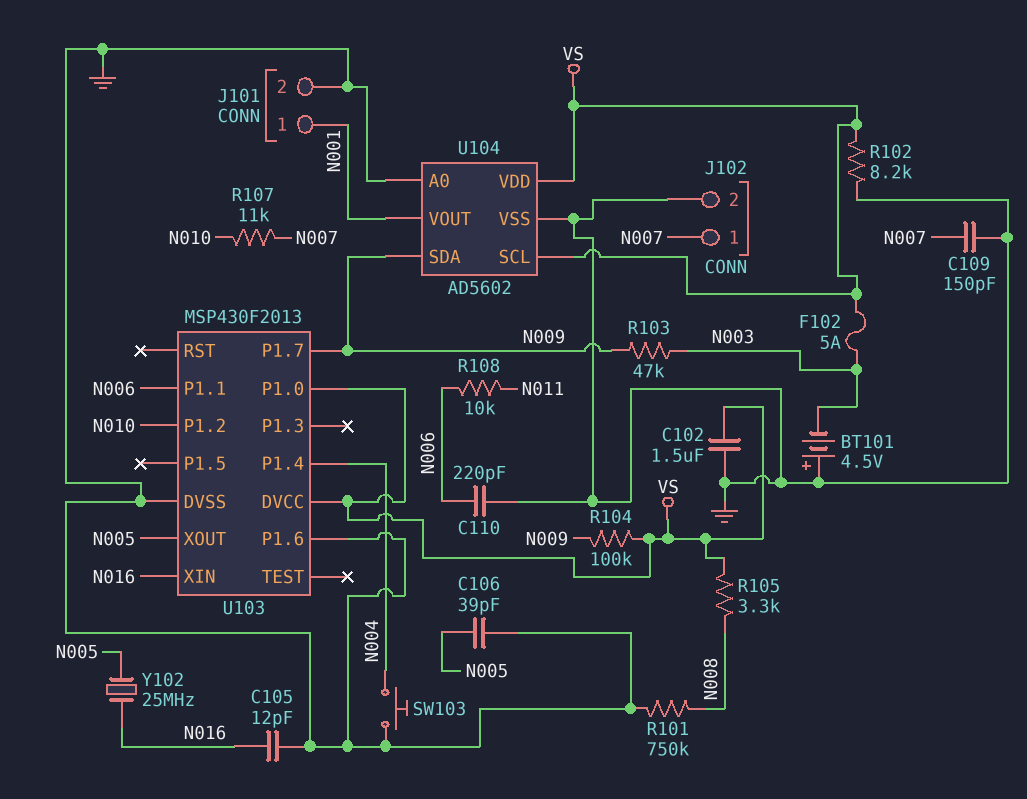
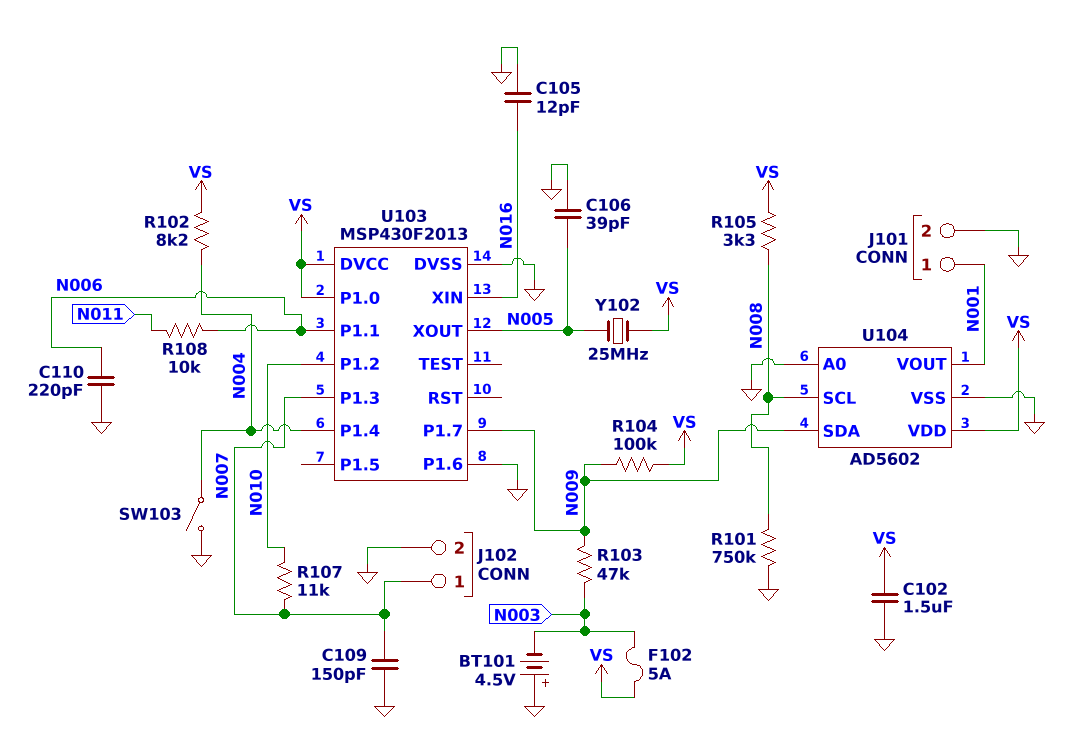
R102: 8.2k (GND, VS) -> 8.2k (N004, VS)
SW103: button (GND, N004) -> switch (GND, N004)
U103 pin P1.3: none -> N007
U104 pin SCL: VS -> N008
Y102: 25MHz (N005, N016) -> 25MHz (N005, VS)

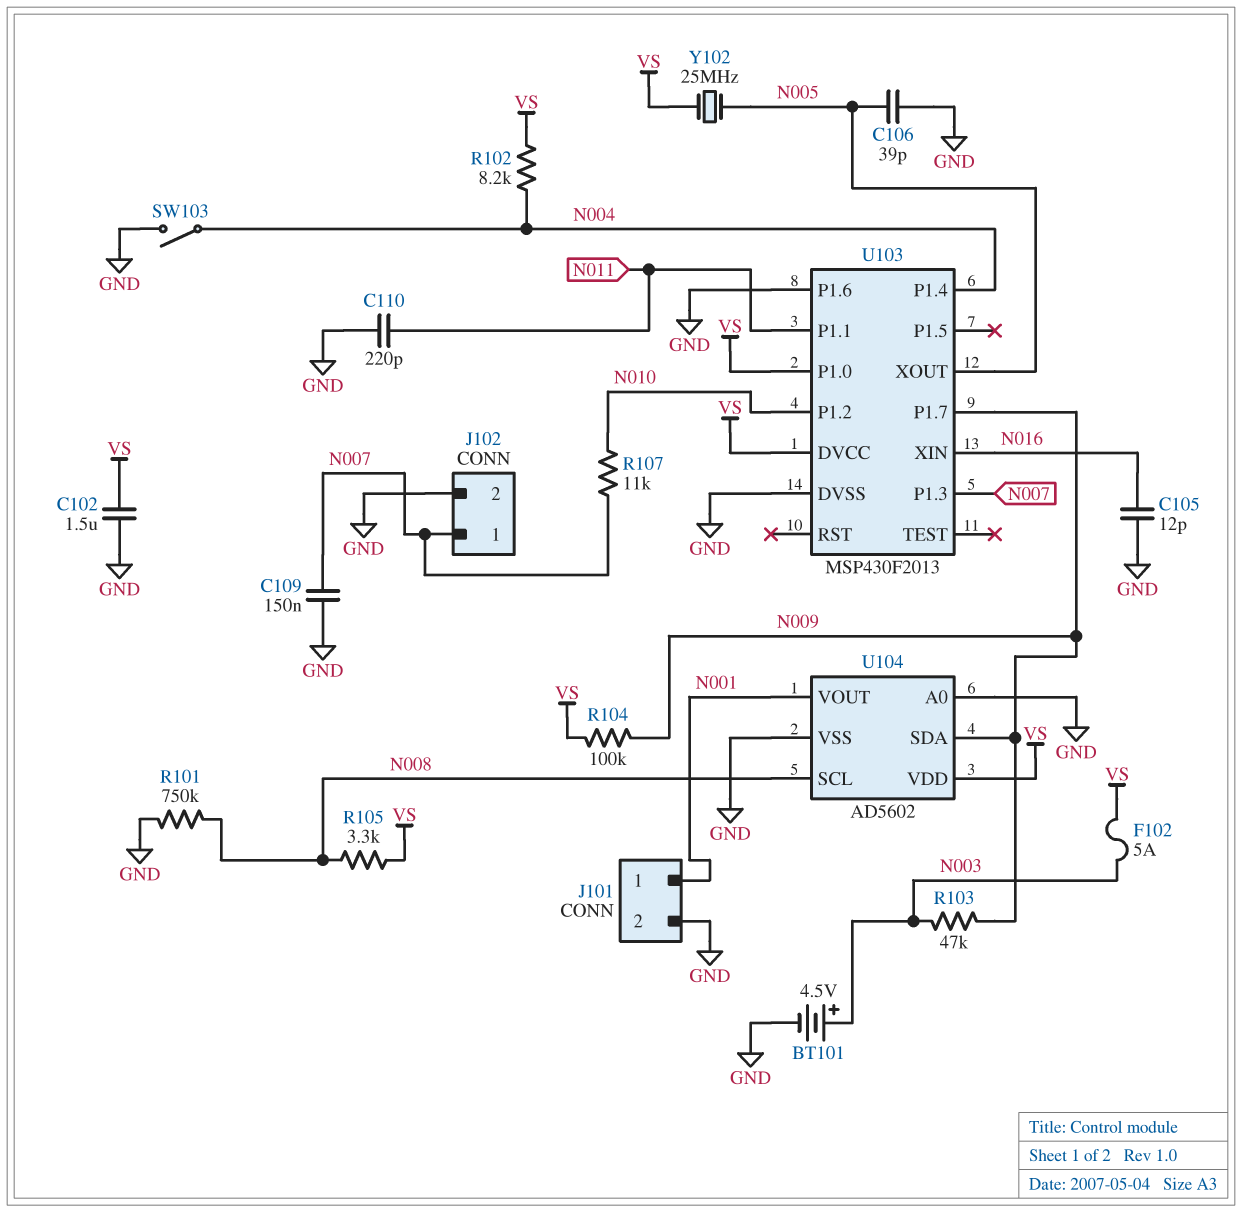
BT101: 4.5V (plus GND, minus N003) -> 4.5V (plus N003, minus GND)
C109: 150pF (GND, N007) -> 150nF (GND, N007)
C110: 220pF (GND, N006) -> 220pF (GND, N011)
R108: 10k (N006, N011) -> none
U103 pin P1.1: N006 -> N011

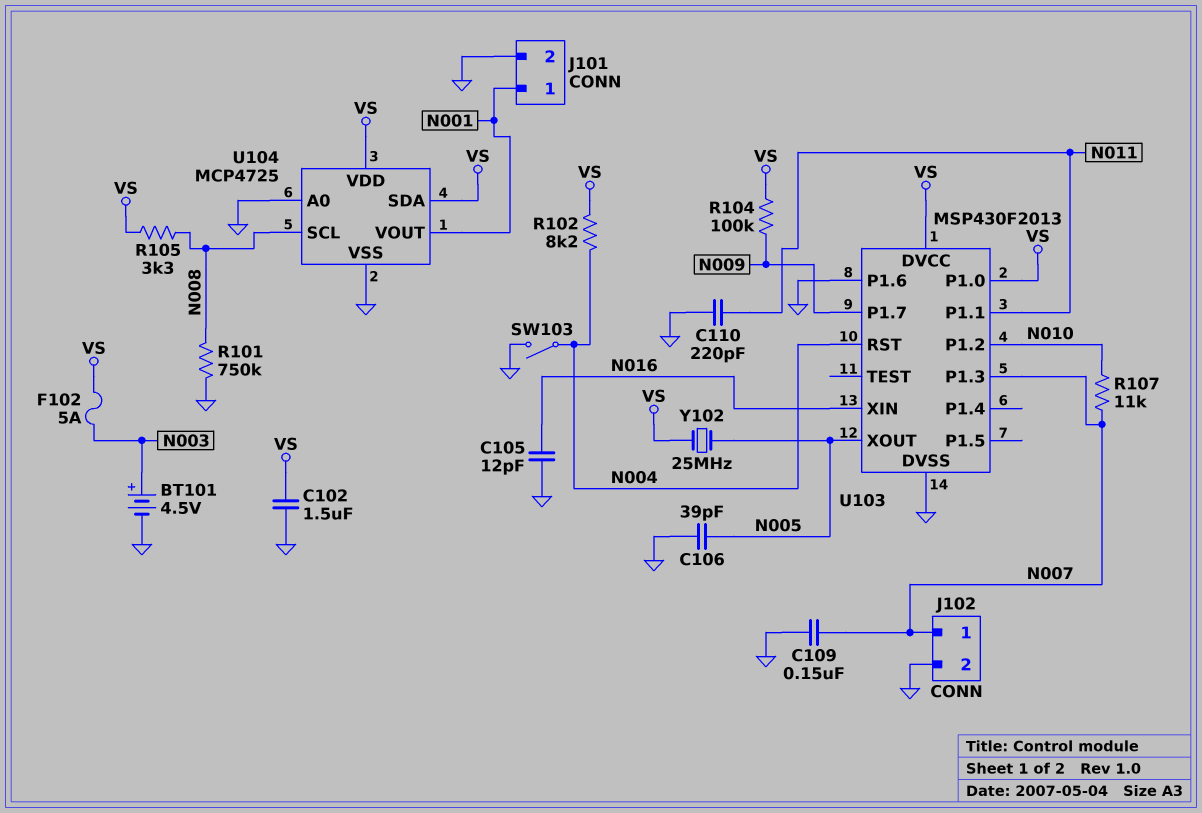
R103: 47k (N003, N009) -> none
U103 pin P1.4: N004 -> none
U103 pin RST: none -> N004
U104: AD5602 -> MCP4725
U104 pin SDA: N009 -> VS

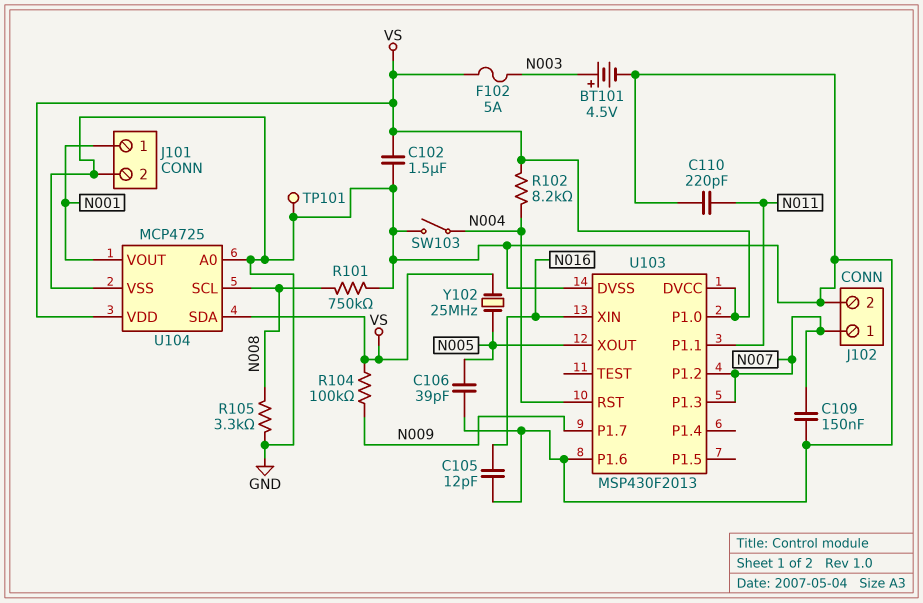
R105: 3.3k (N008, VS) -> 3.3k (GND, N008)
R107: 11k (N007, N010) -> none
TP101: none -> test point (GND)
U103 pin P1.2: N010 -> N007

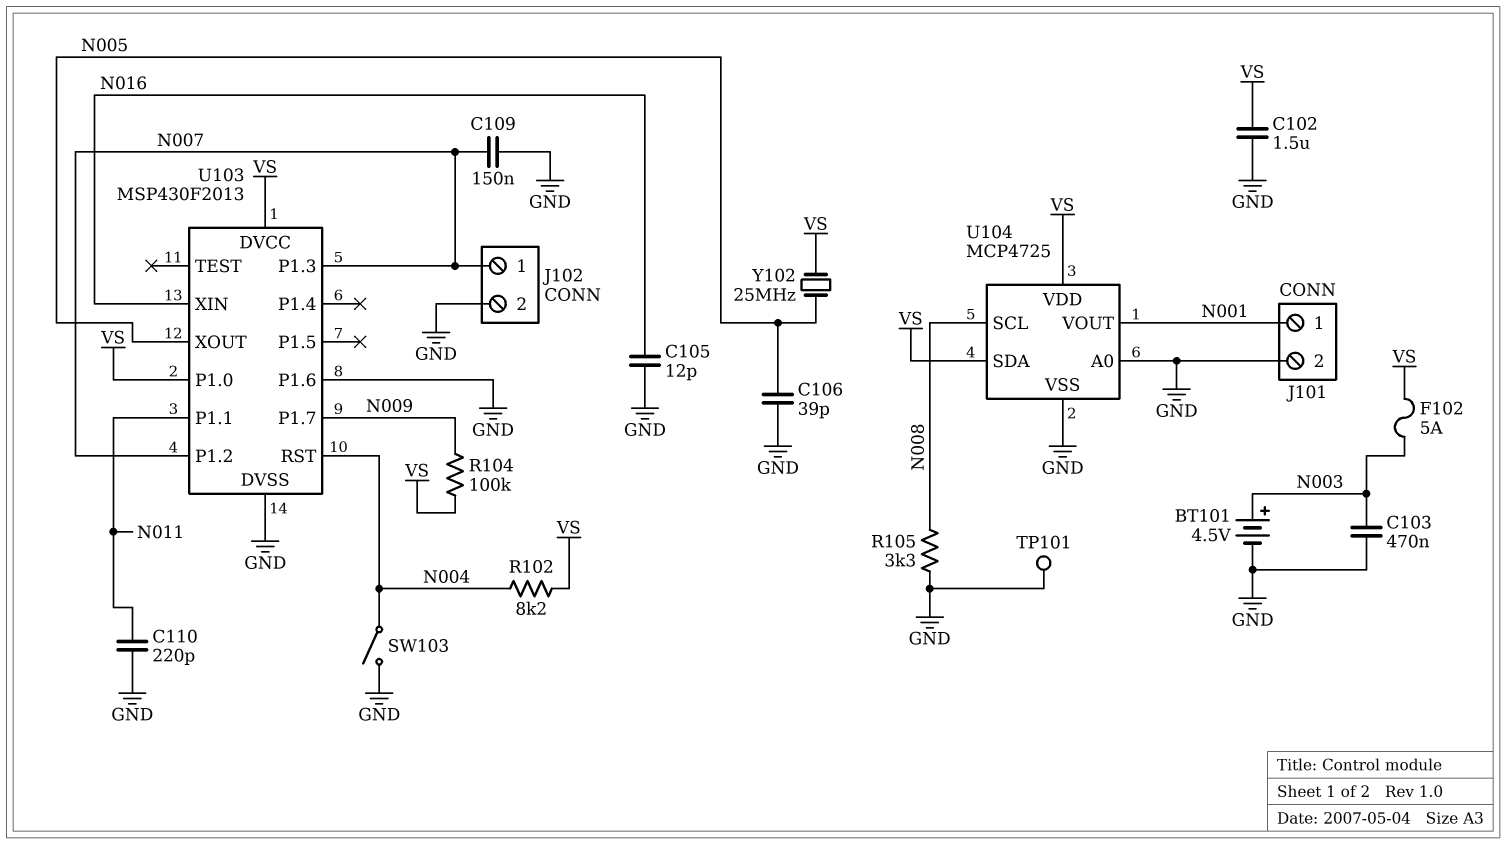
C103: none -> 470nF (GND, N003)
R101: 750k (GND, N008) -> none

